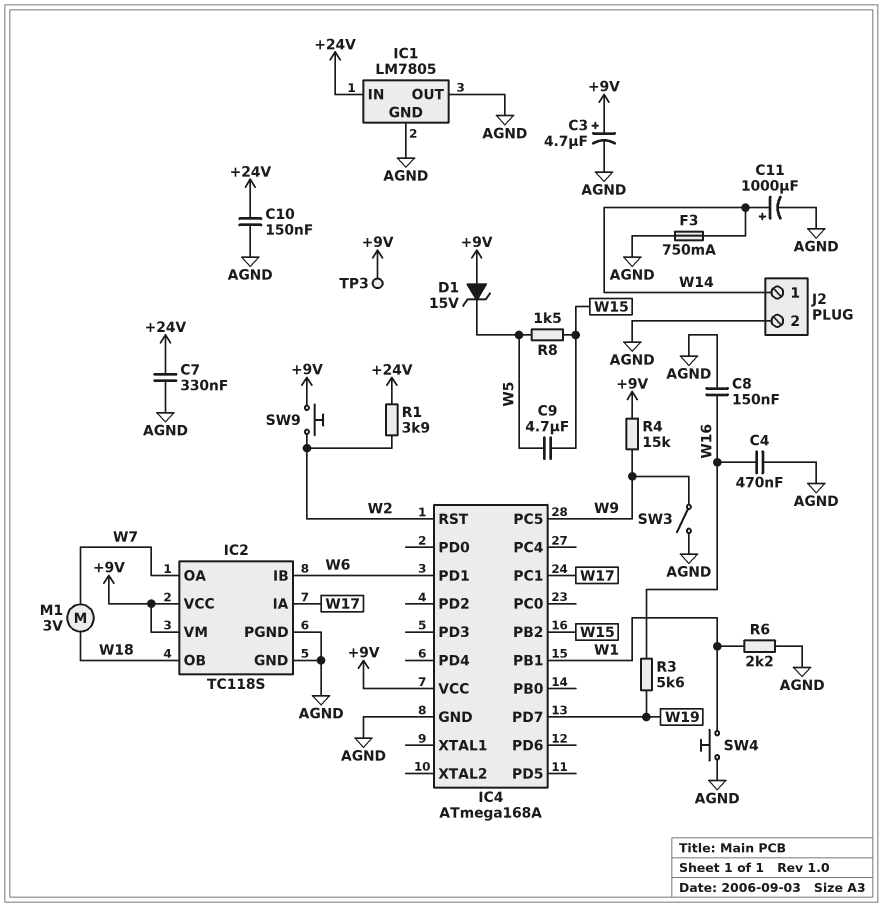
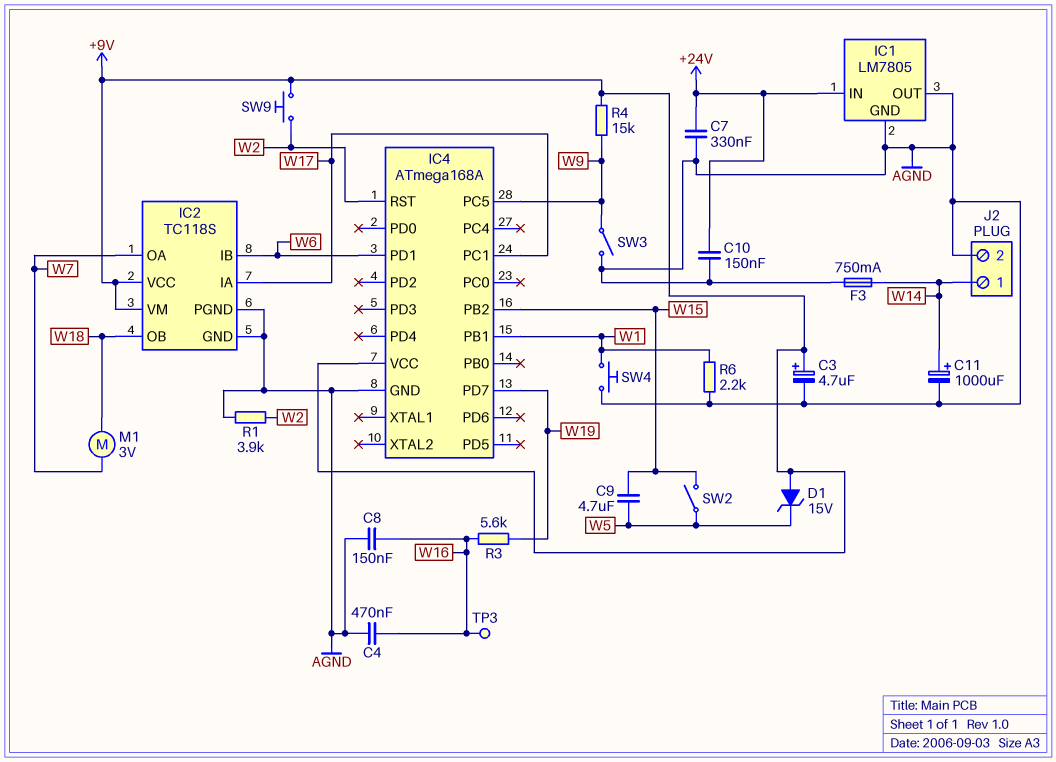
R1: 3.9k (+24V, W2) -> 3.9k (AGND, W2)
R8: 1.5k (W5, W15) -> none
SW2: none -> switch (W5, W15)
TP3: test point (+9V) -> test point (W16)

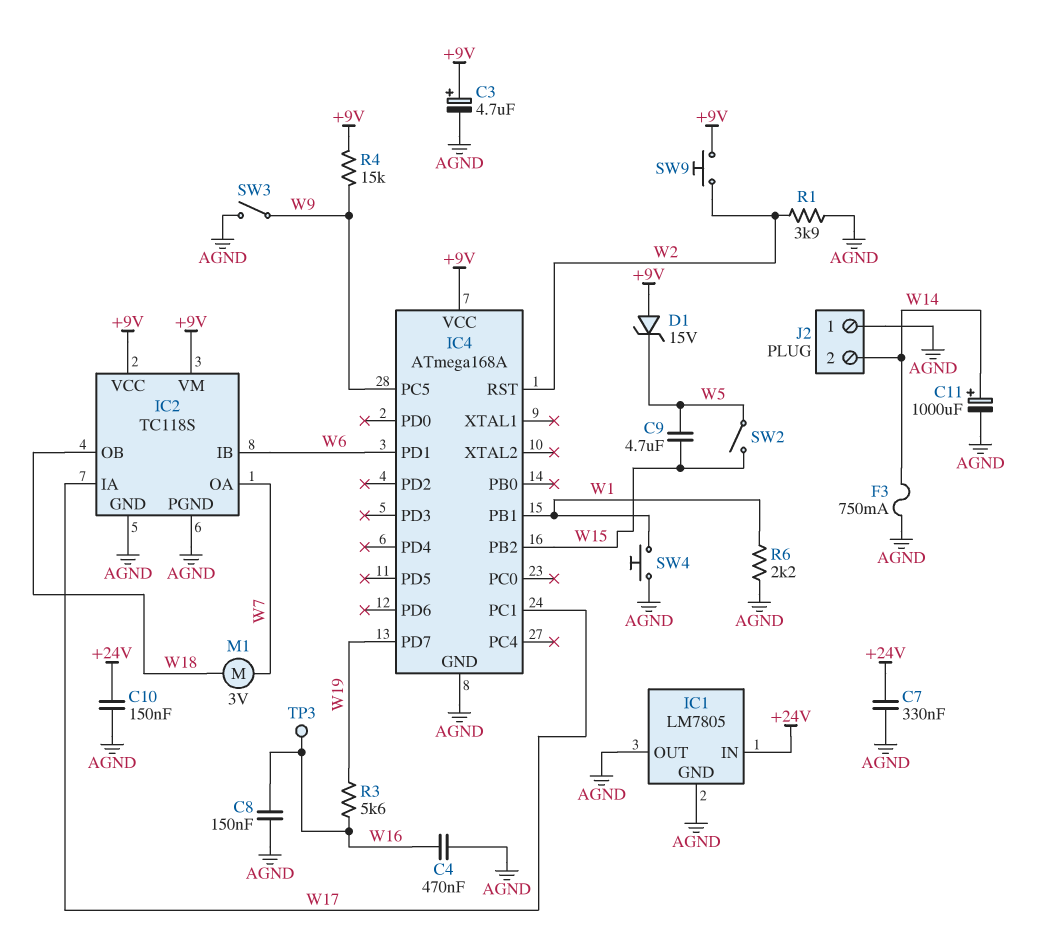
J2 pin 1: W14 -> AGND
J2 pin 2: AGND -> W14

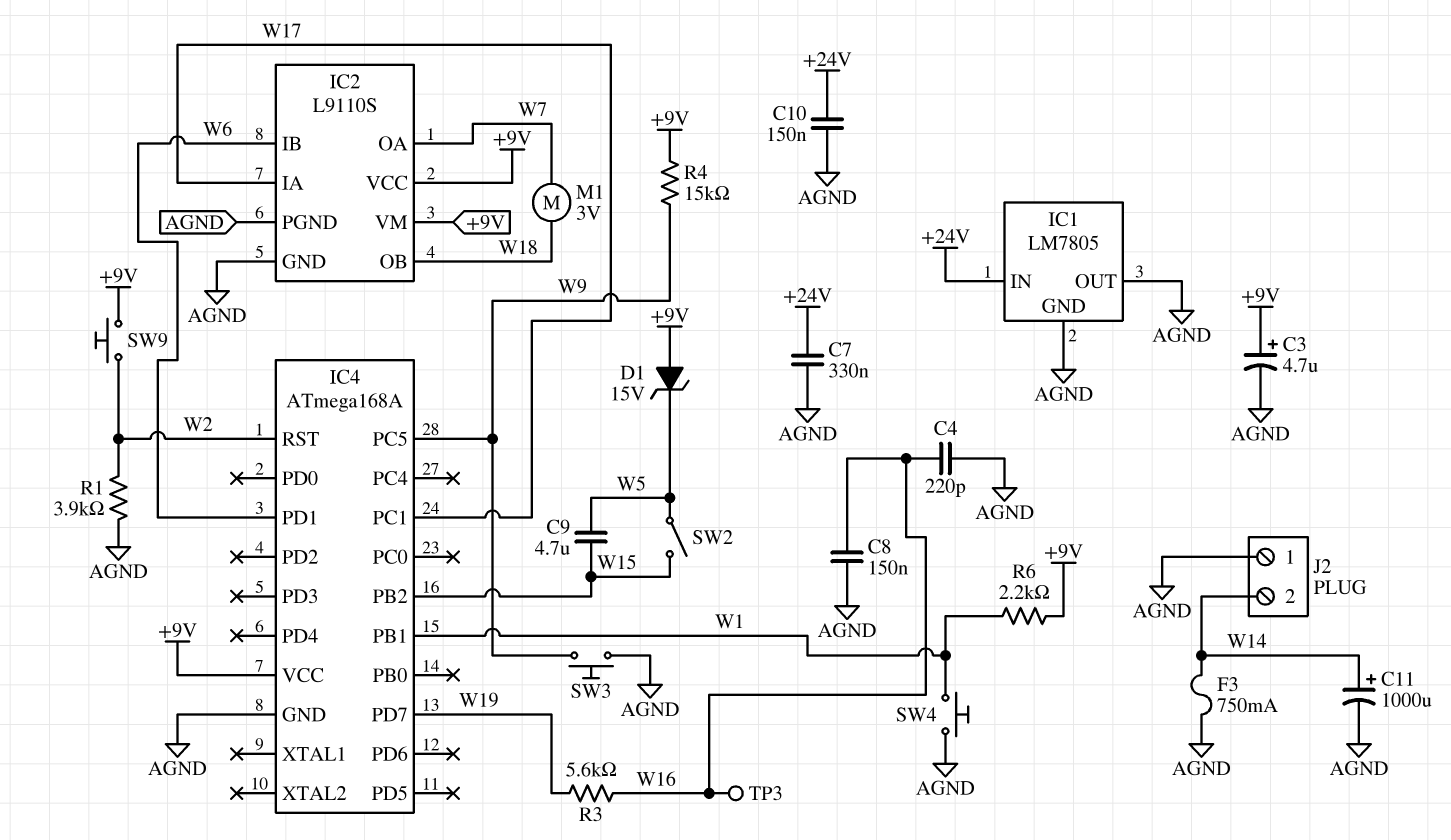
C4: 470nF (AGND, W16) -> 220pF (AGND, W16)
IC2: TC118S -> L9110S
R6: 2.2k (AGND, W1) -> 2.2k (+9V, W1)
SW3: switch (AGND, W9) -> button (AGND, W9)

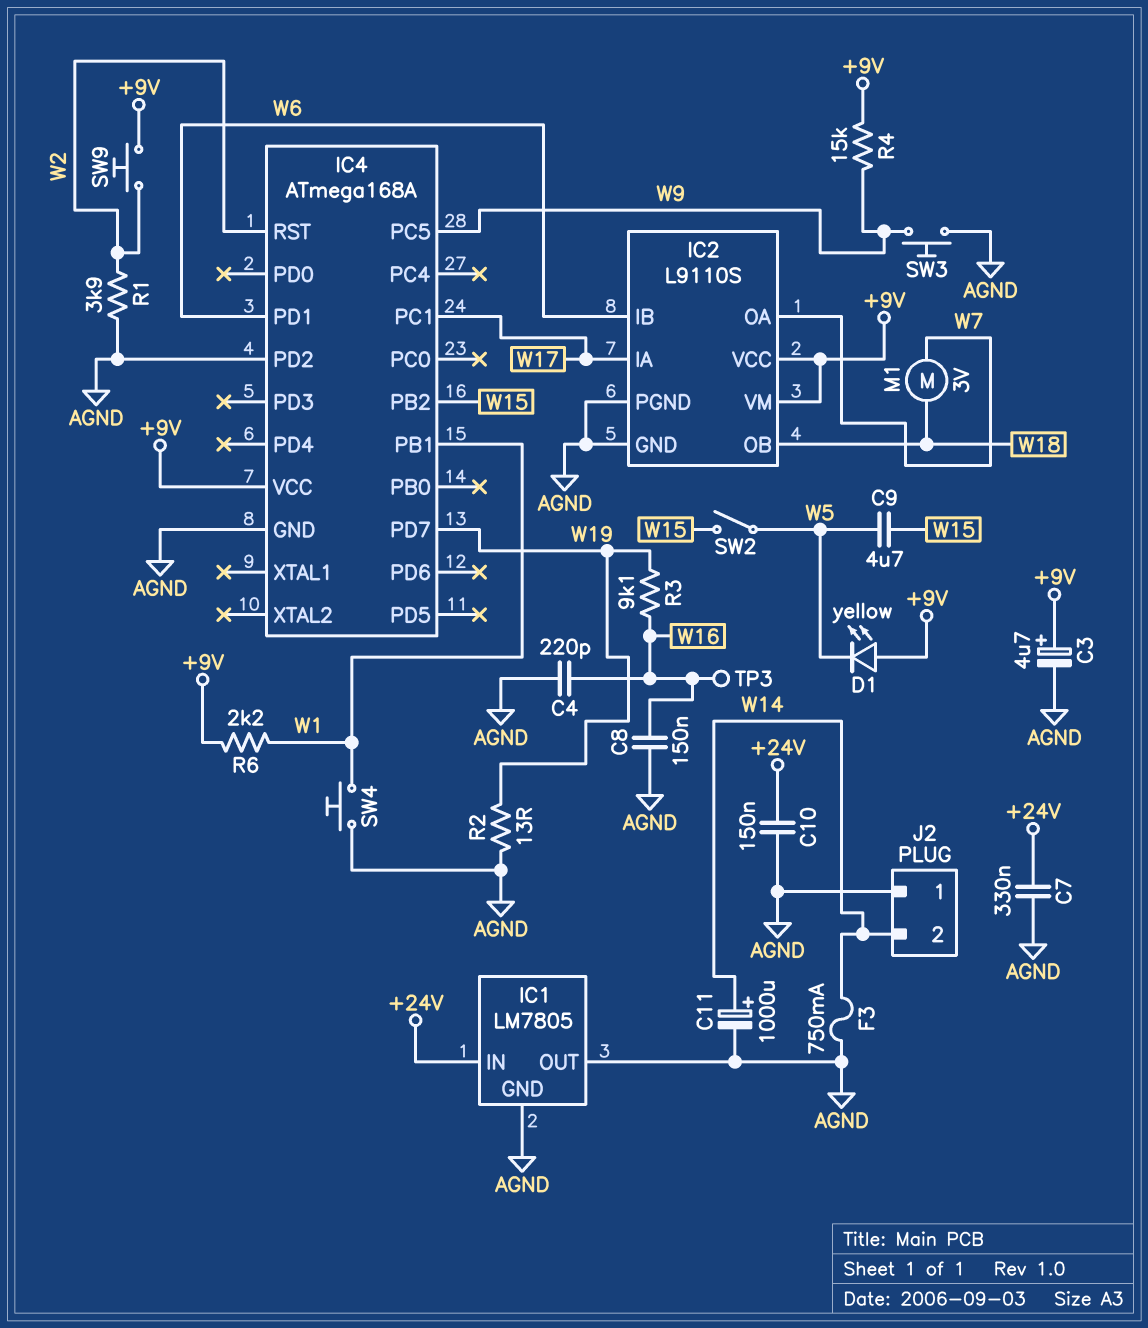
D1: zener 15V (A +9V, K W5) -> LED yellow (A +9V, K W5)
IC4 pin PD2: none -> AGND
R2: none -> 13 (AGND, W19)
R3: 5.6k (W16, W19) -> 9.1k (W16, W19)

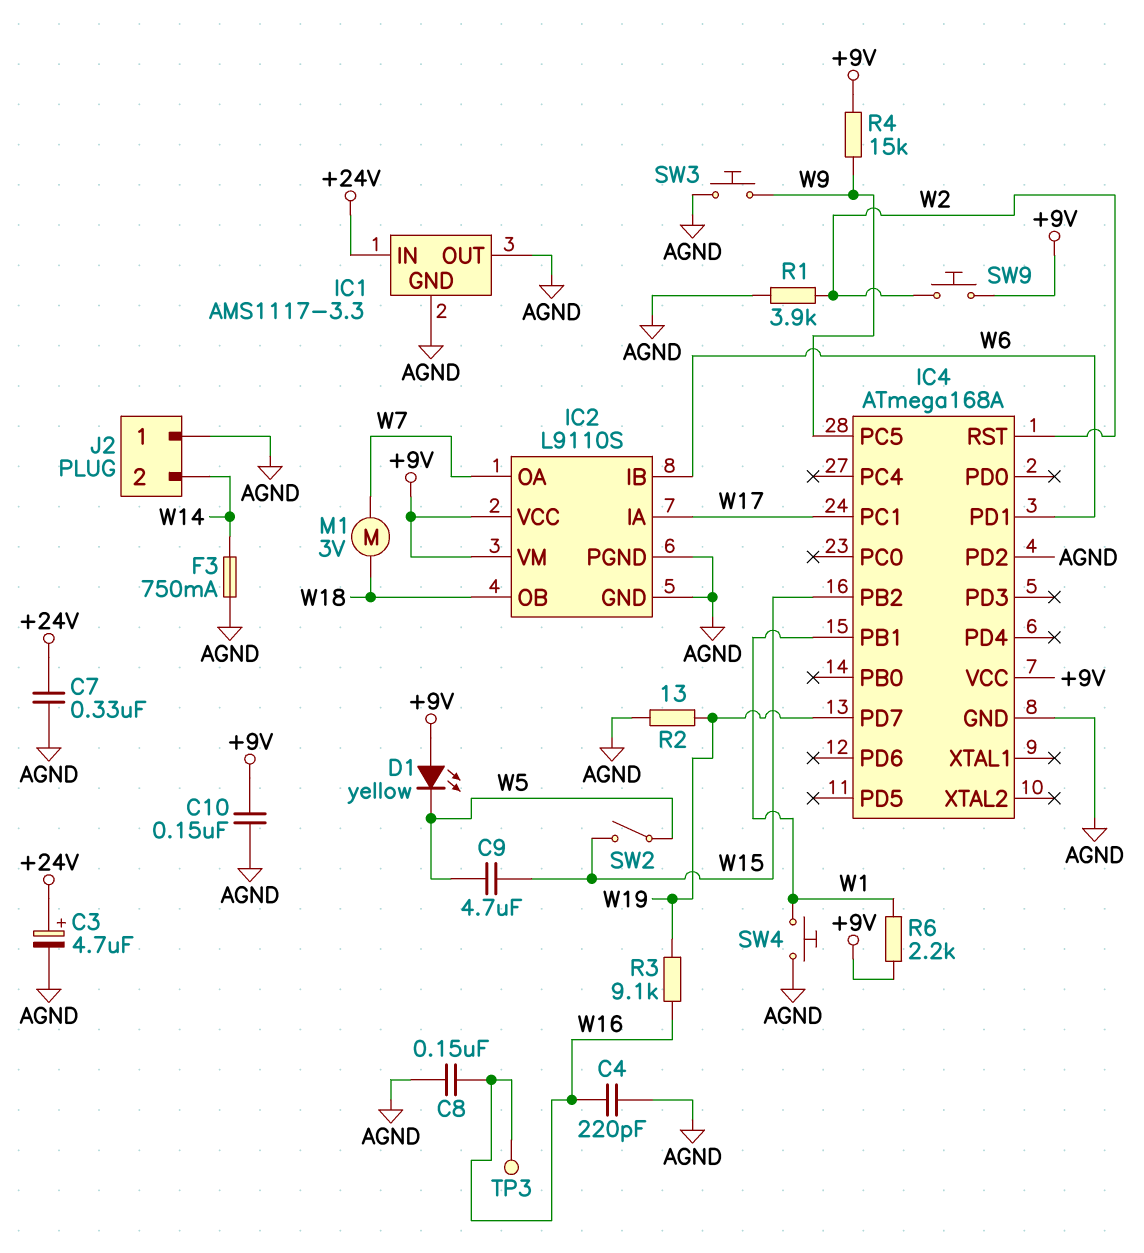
C3: 4.7uF (plus +9V, minus AGND) -> 4.7uF (plus +24V, minus AGND)
C10: 150nF (+24V, AGND) -> 150nF (+9V, AGND)
C11: 1000uF (plus W14, minus AGND) -> none
IC1: LM7805 -> AMS1117-3.3

